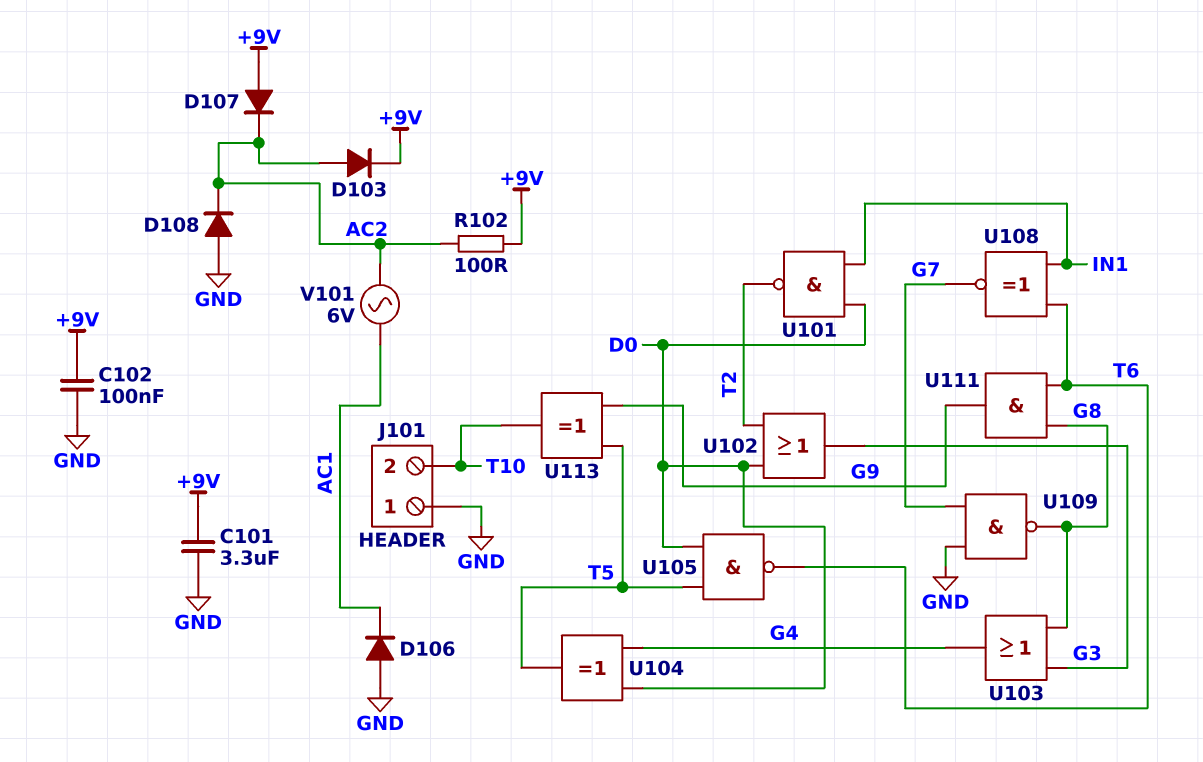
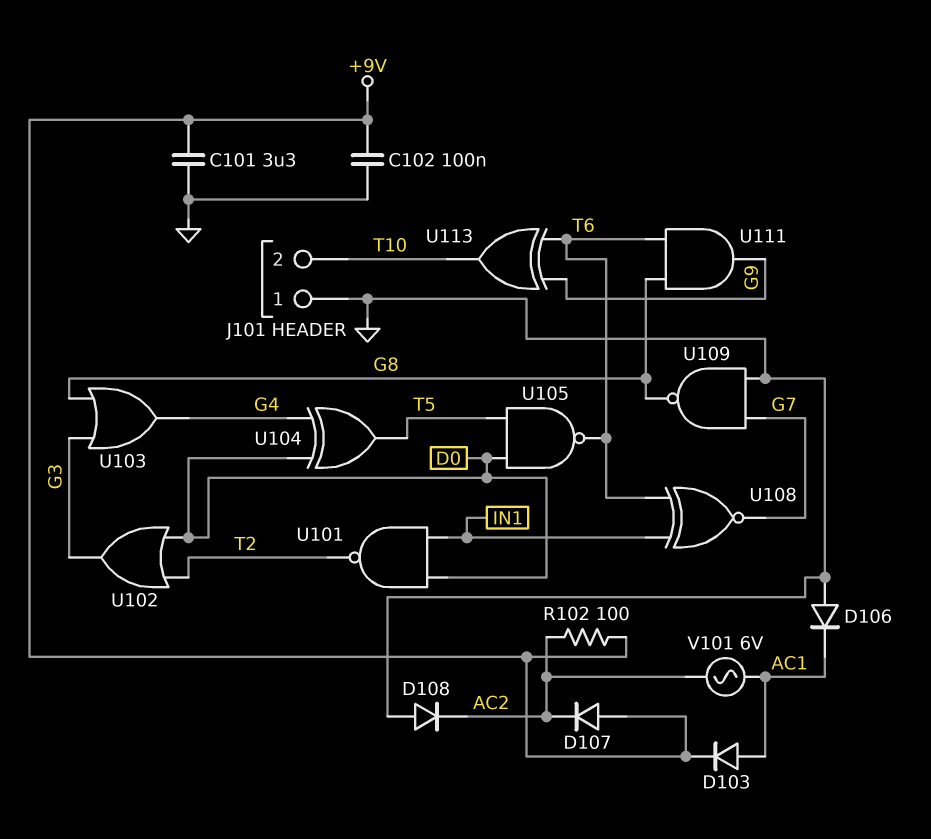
D103: diode (A AC2, K +9V) -> diode (A AC1, K +9V)
U113: XOR (in G9, in T5, out T10) -> XOR (in G9, in T6, out T10)

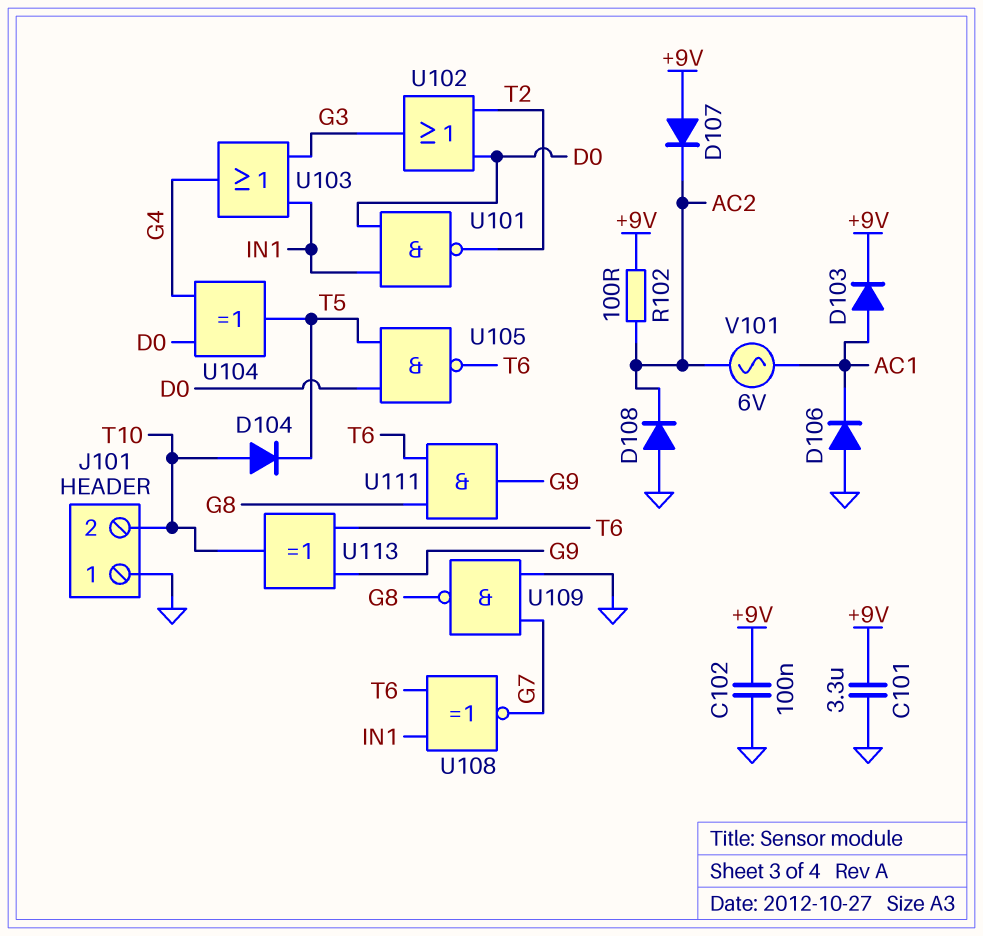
D104: none -> diode (A T10, K T5)
U103: OR (in G3, in G8, out G4) -> OR (in G3, in IN1, out G4)

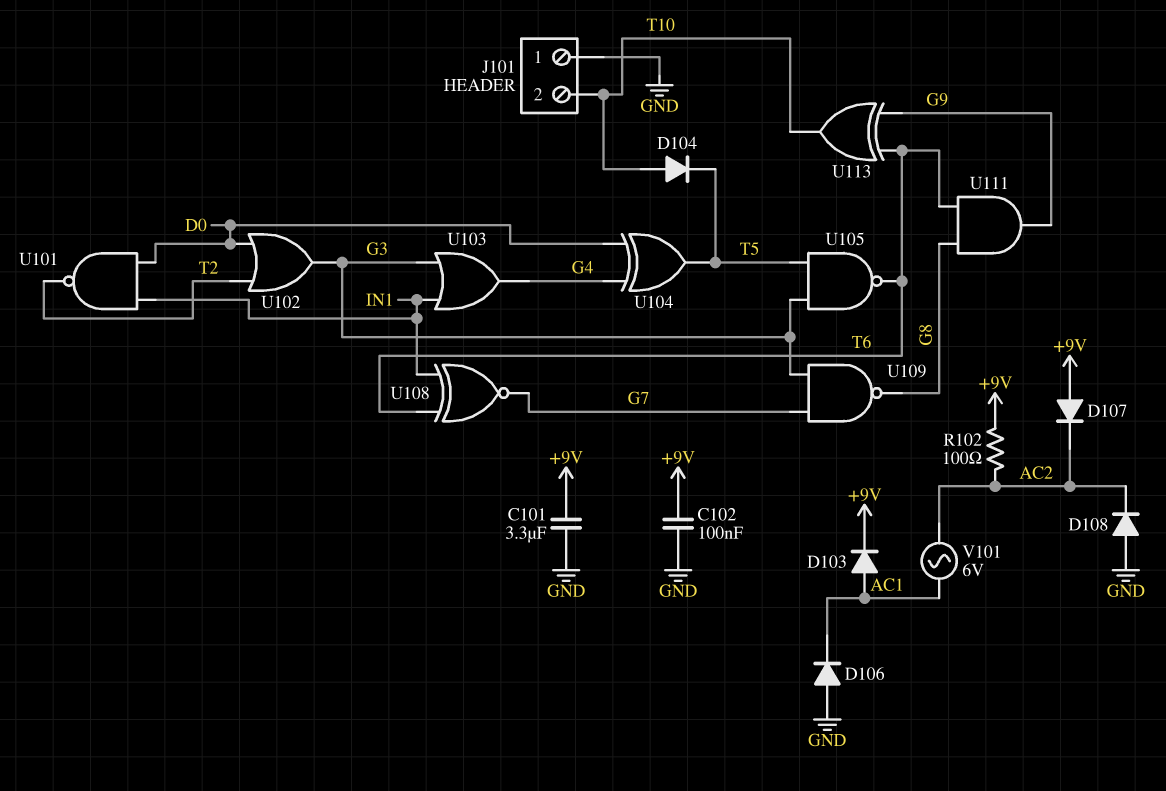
U105: NAND (in D0, in T5, out T6) -> NAND (in G3, in T5, out T6)
U109: NAND (in G7, in GND, out G8) -> NAND (in G3, in G7, out G8)

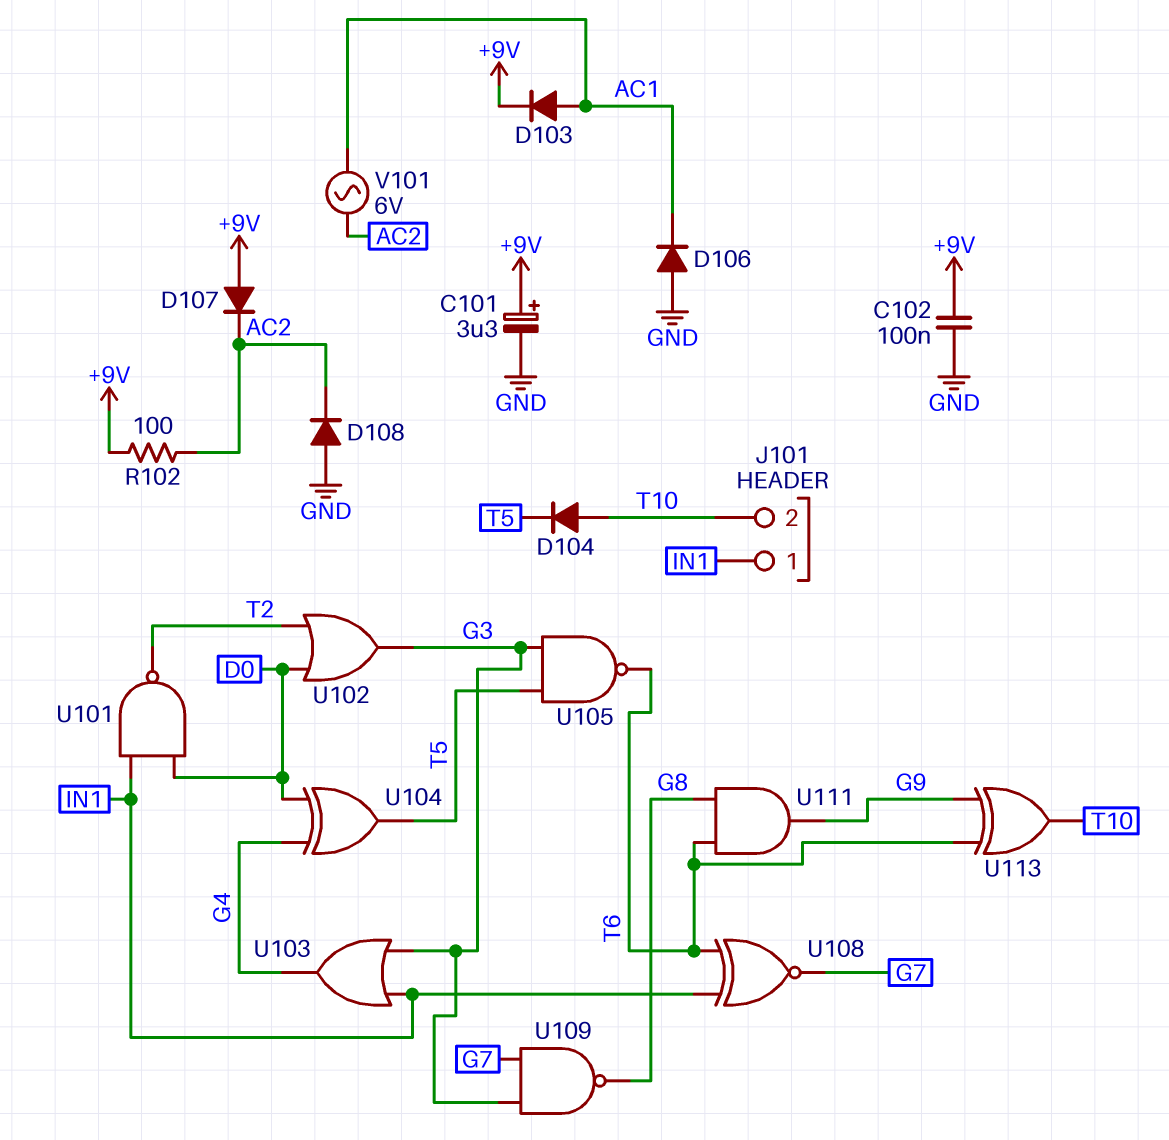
C101: 3.3uF (+9V, GND) -> 3.3uF (plus +9V, minus GND)
J101 pin 1: GND -> IN1

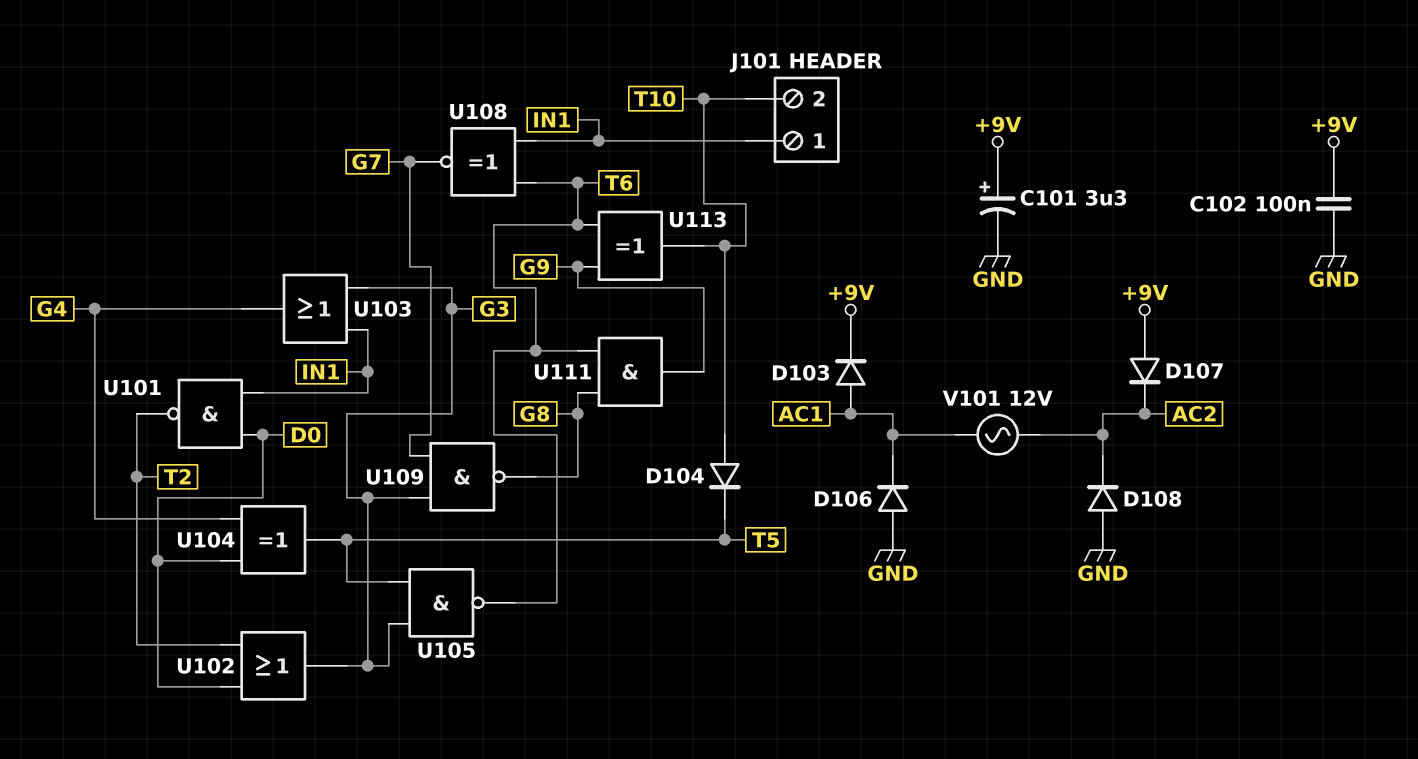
R102: 100 (+9V, AC2) -> none
V101: AC 6V (AC1, AC2) -> AC 12V (AC1, AC2)

